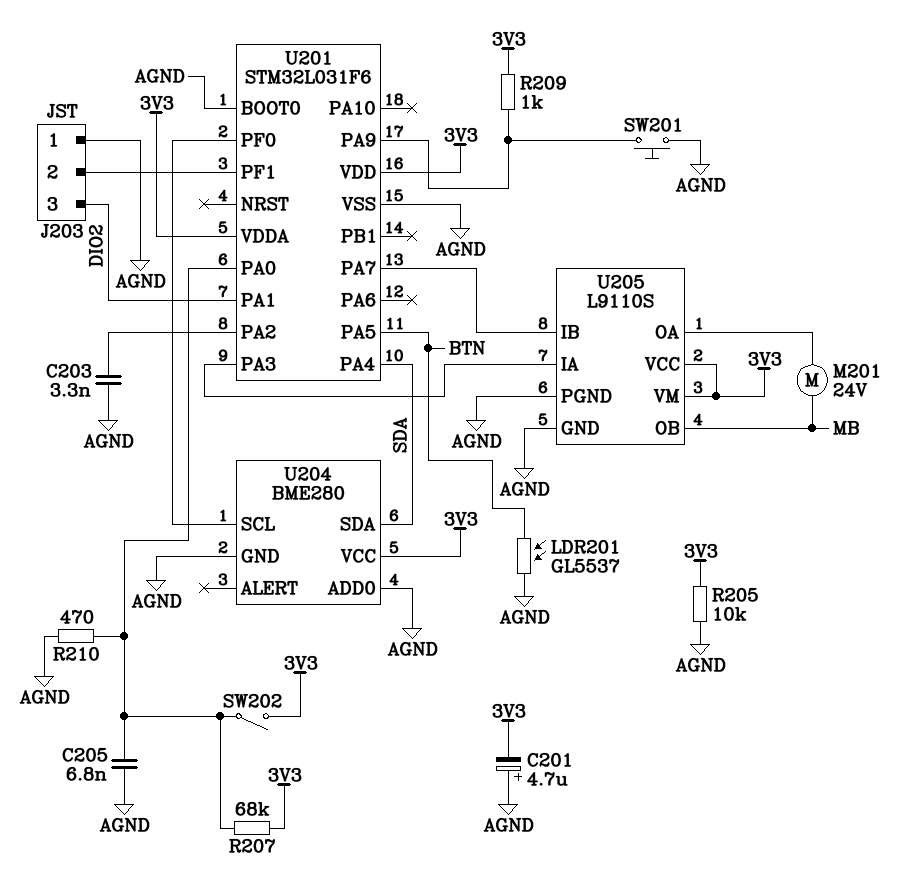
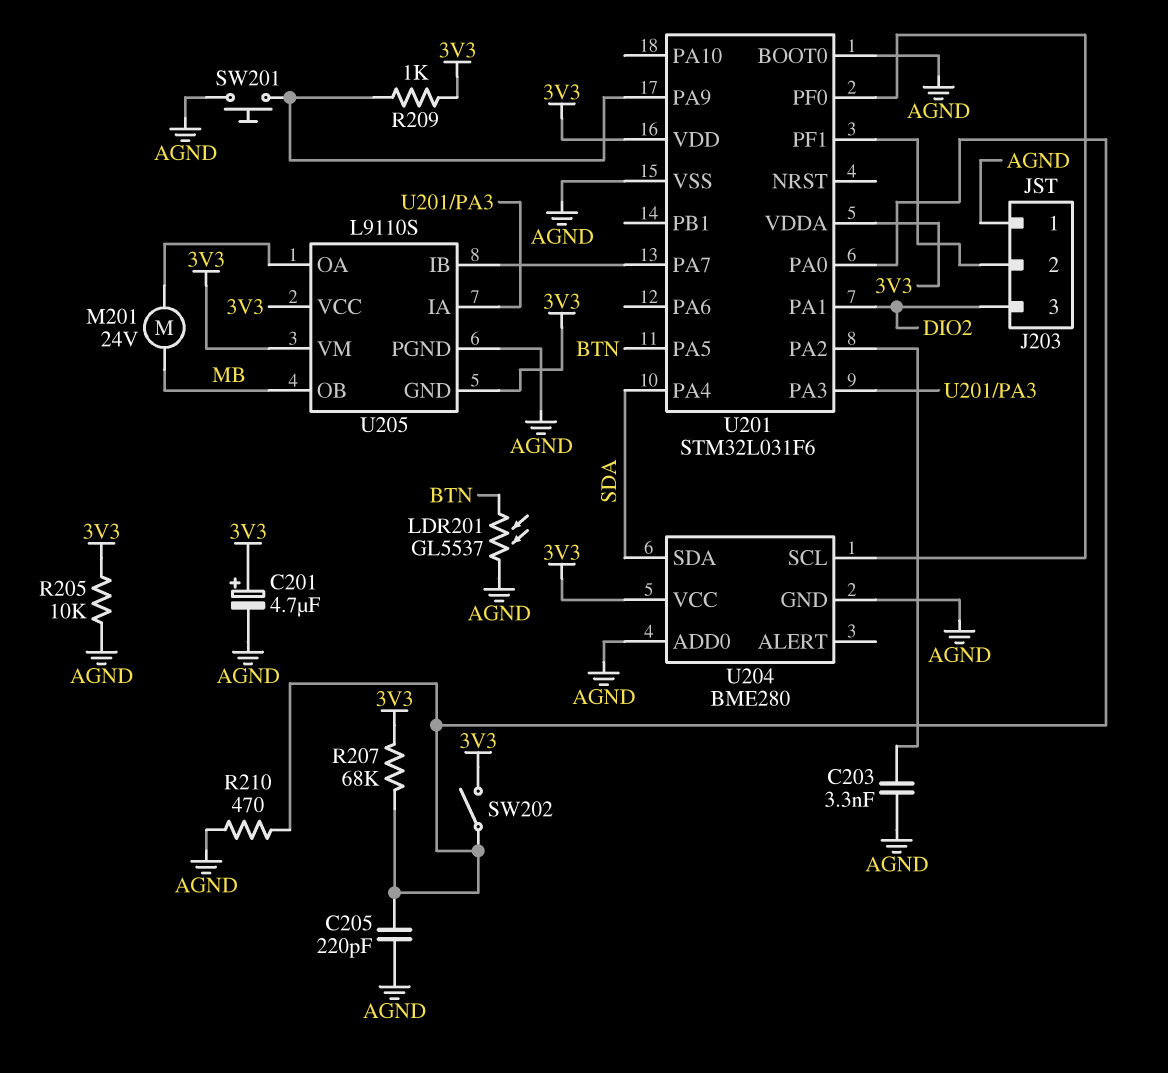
C201: 4.7uF (plus AGND, minus 3V3) -> 4.7uF (plus 3V3, minus AGND)
C205: 6.8nF (AGND, U201/PA0) -> 220pF (AGND, U201/PA0)
U205 pin GND: AGND -> 3V3

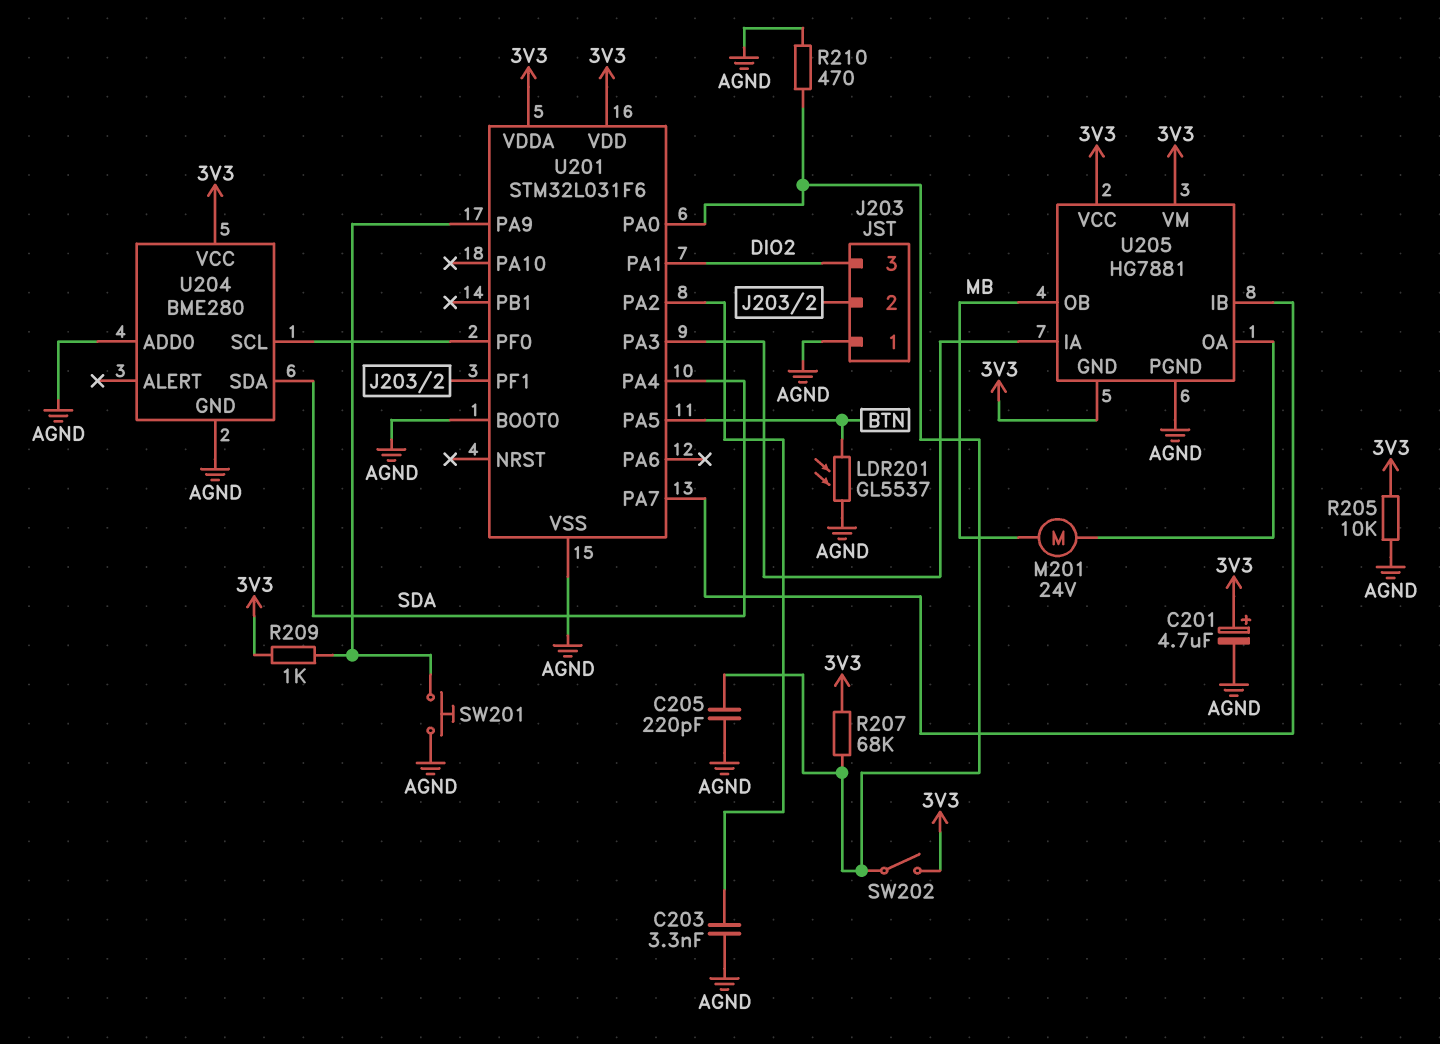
U205: L9110S -> HG7881

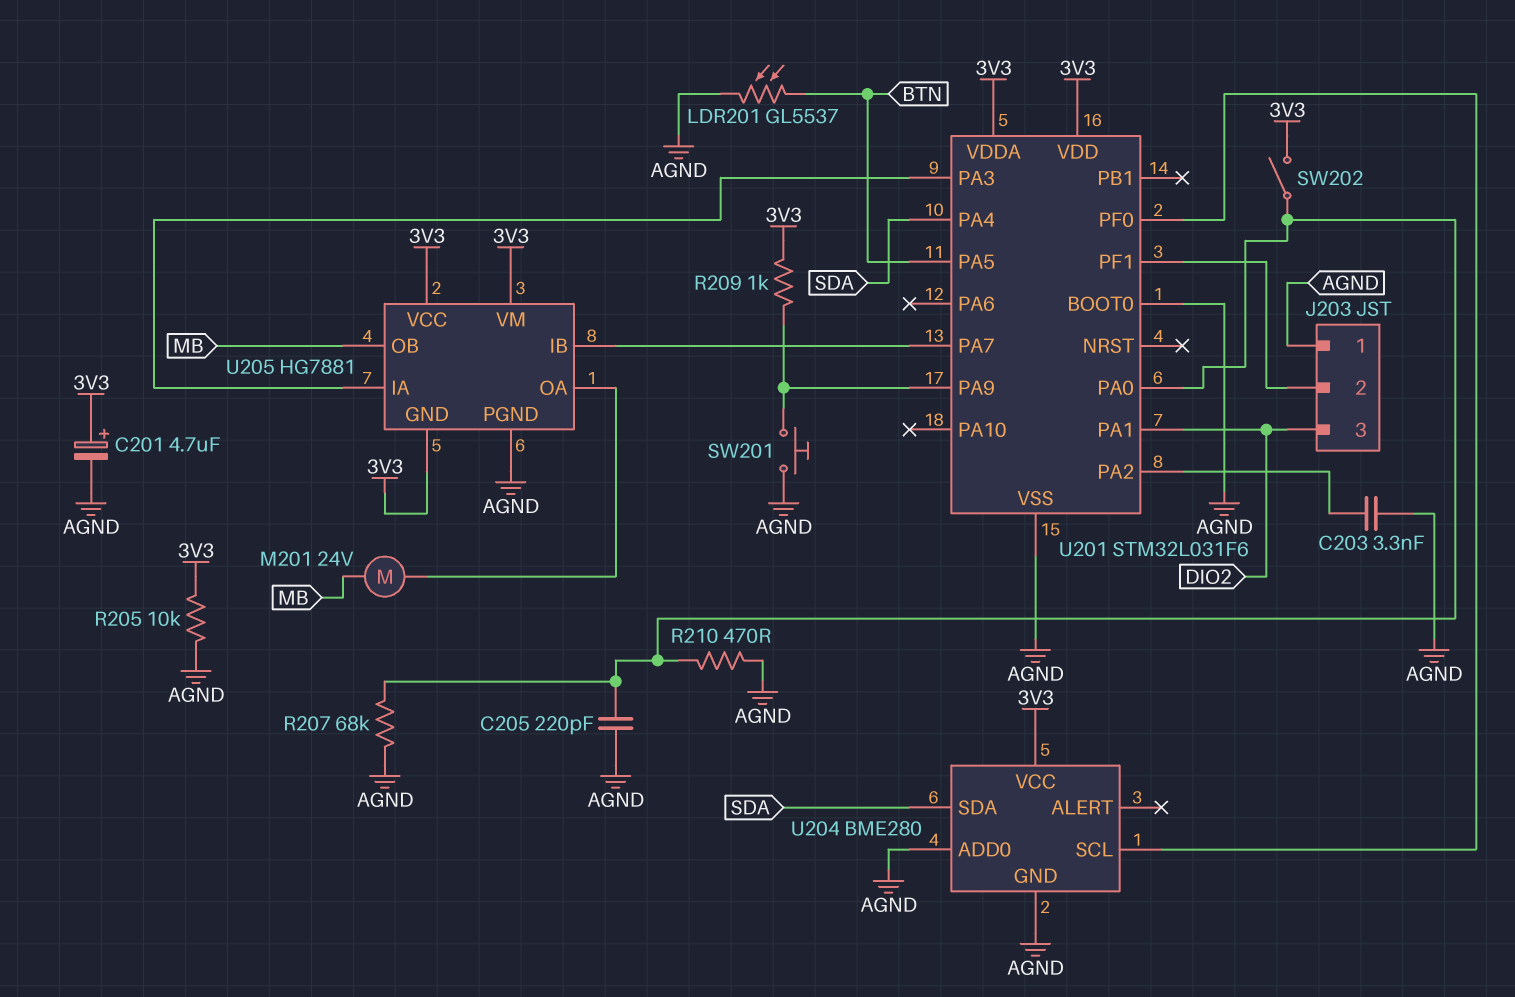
R207: 68k (3V3, U201/PA0) -> 68k (AGND, U201/PA0)

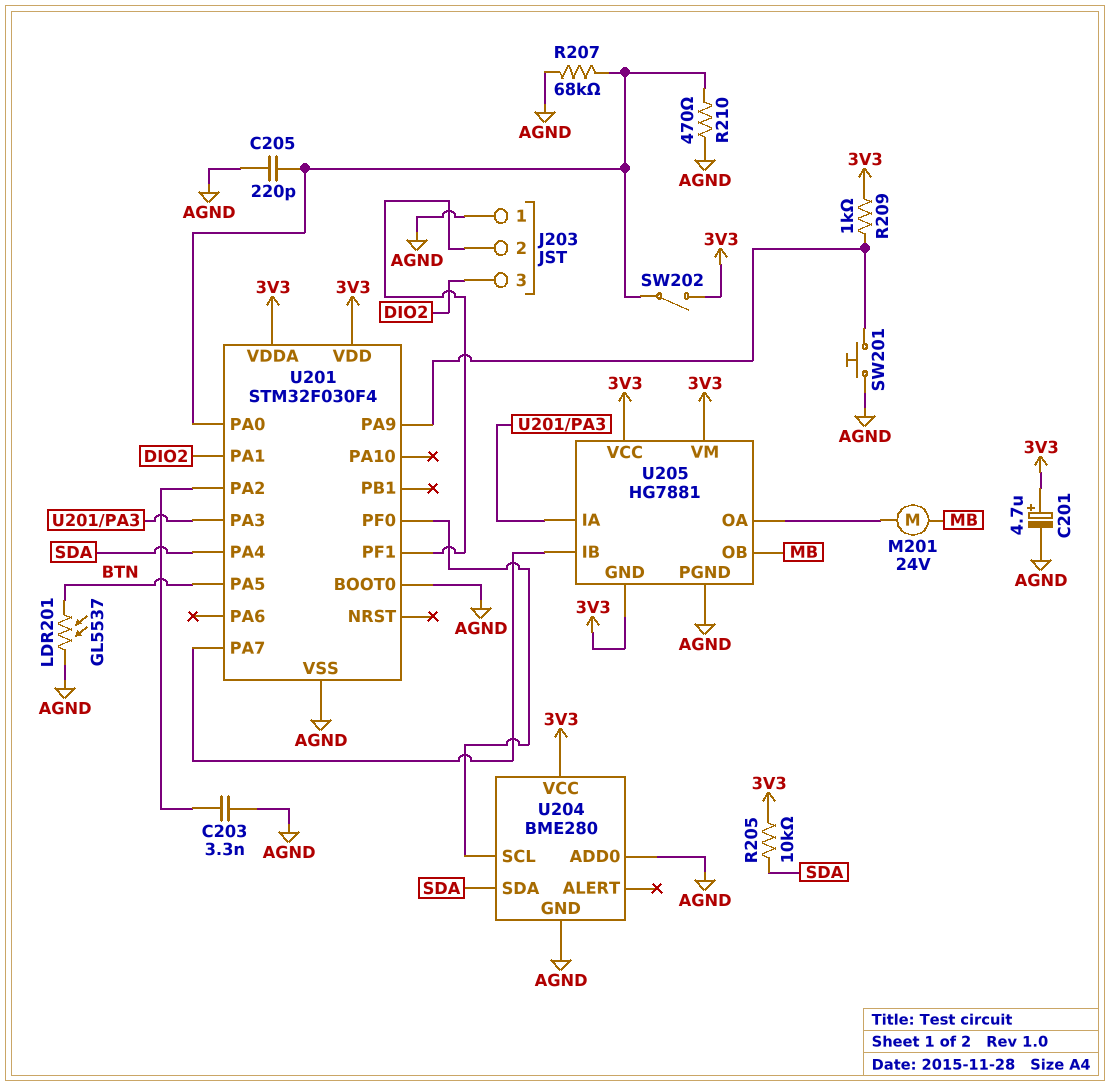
R205: 10k (3V3, AGND) -> 10k (3V3, SDA)
U201: STM32L031F6 -> STM32F030F4

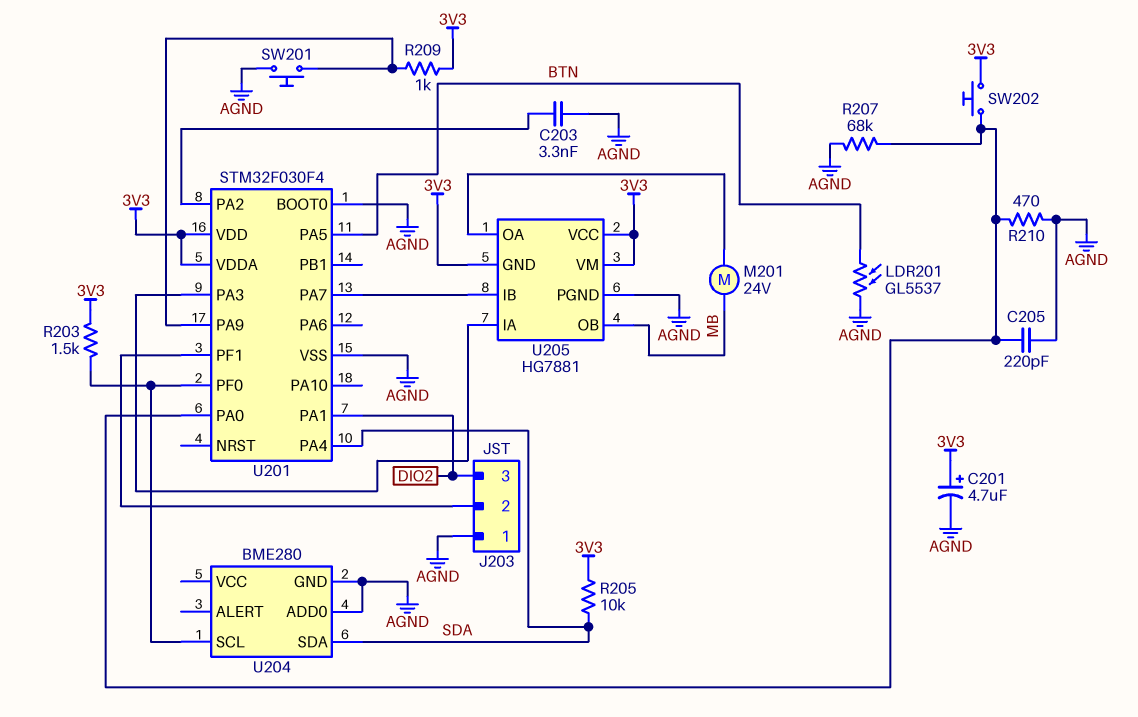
R203: none -> 1.5k (3V3, U201/PF0)
SW202: switch (3V3, U201/PA0) -> button (3V3, U201/PA0)
U204 pin VCC: 3V3 -> none

